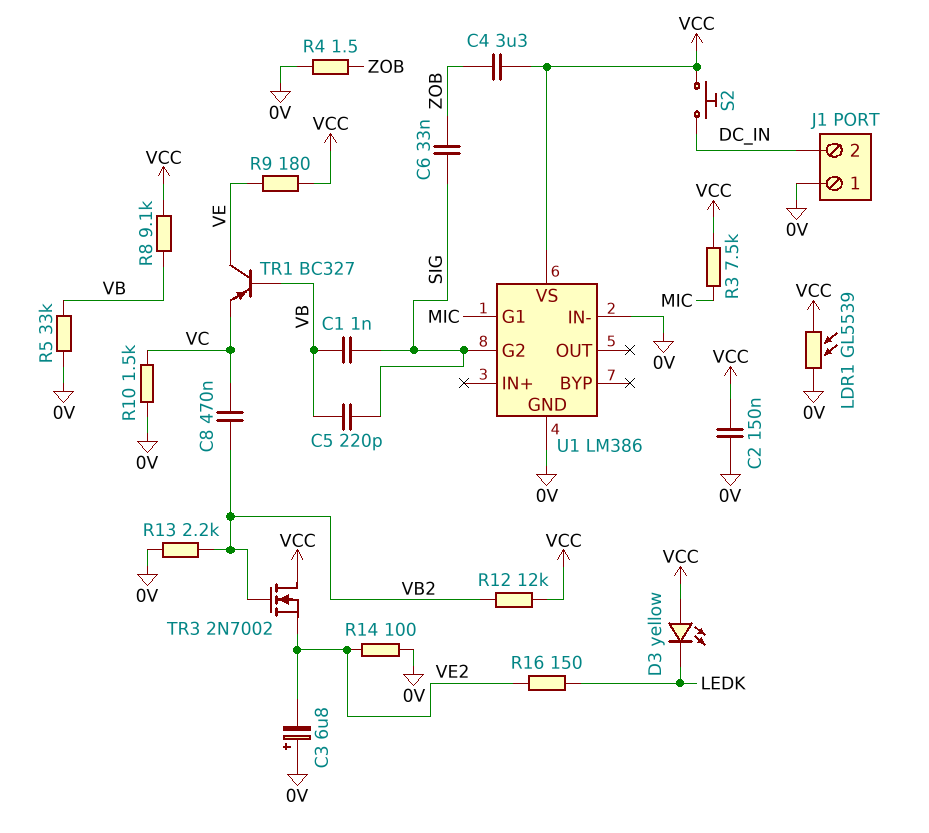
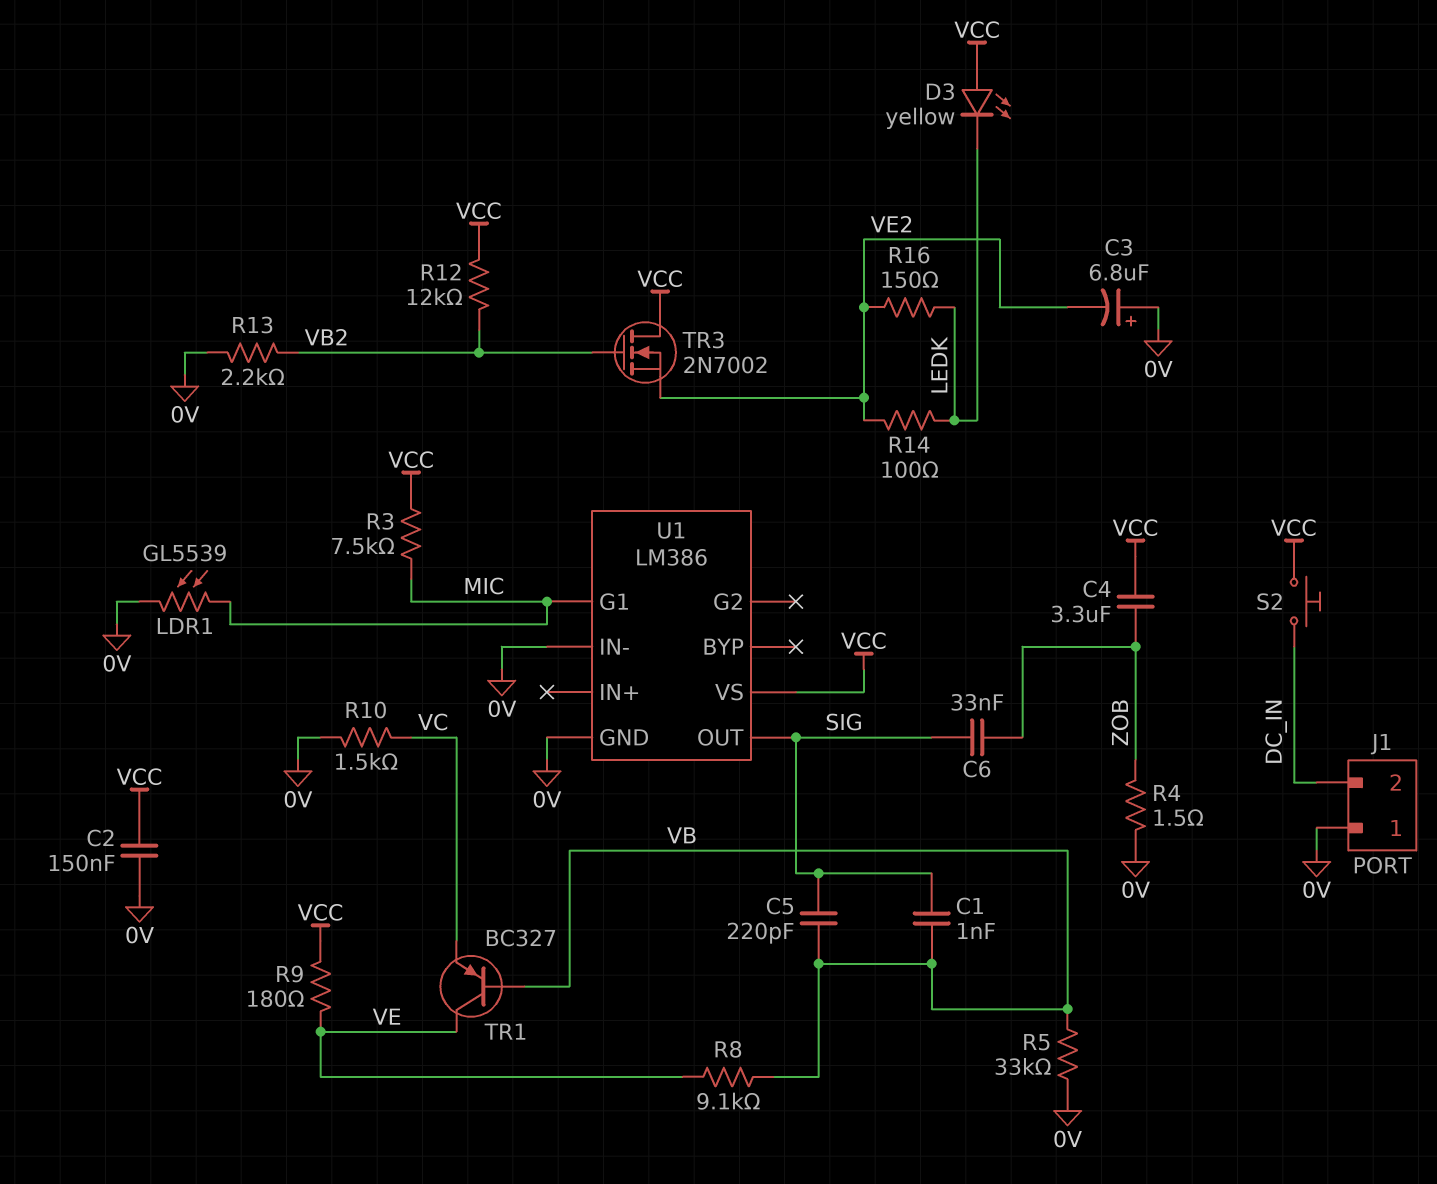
C8: 470nF (VB2, VC) -> none
LDR1: GL5539 (0V, VCC) -> GL5539 (0V, MIC)
R8: 9.1k (VB, VCC) -> 9.1k (VB, VE)
R14: 100 (0V, VE2) -> 100 (LEDK, VE2)
U1 pin G2: SIG -> none
U1 pin OUT: none -> SIG

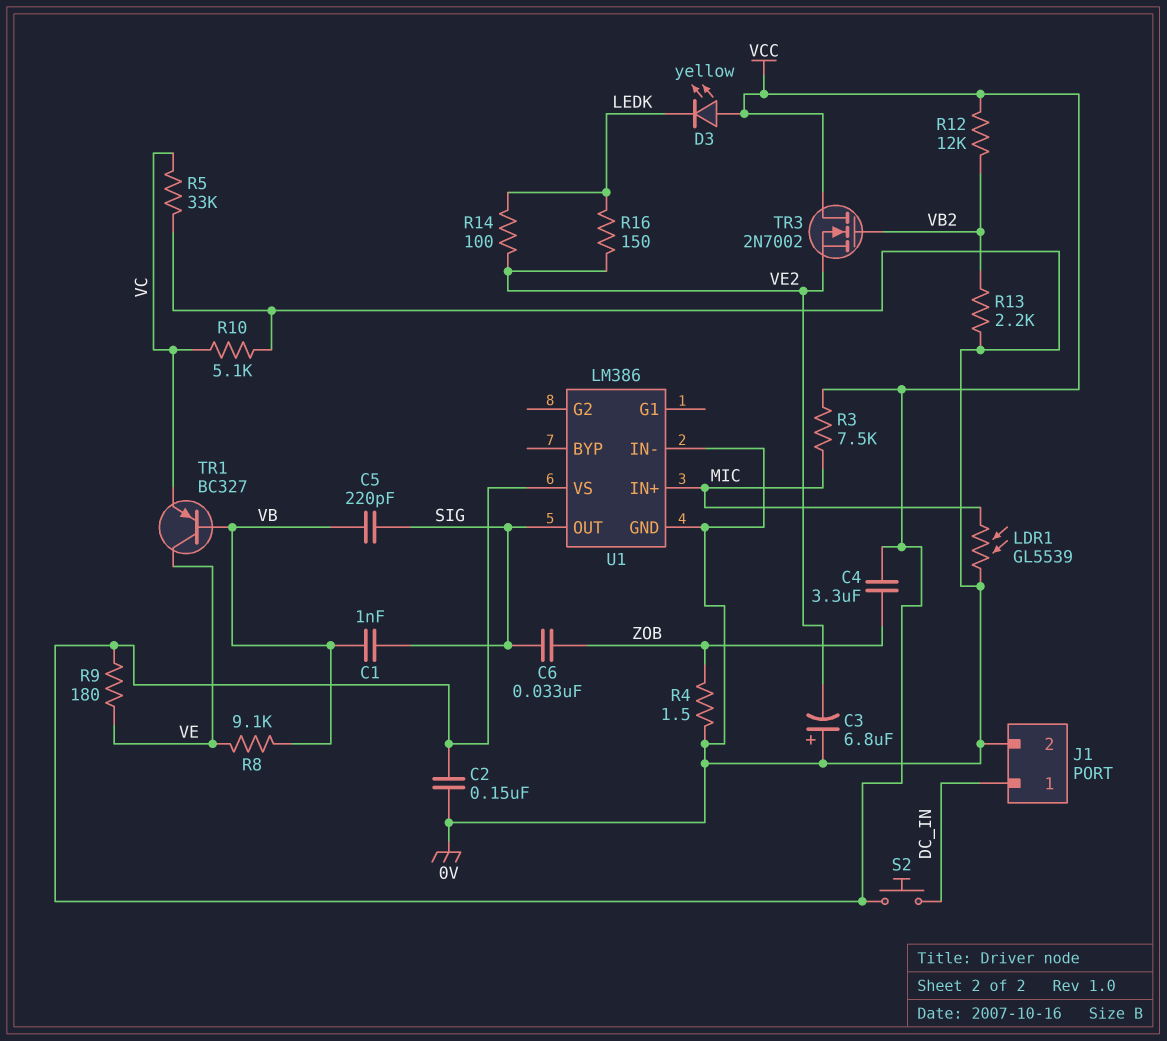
J1 pin 1: 0V -> DC_IN
J1 pin 2: DC_IN -> 0V
R5: 33k (0V, VB) -> 33k (0V, VC)
R10: 1.5k (0V, VC) -> 5.1k (0V, VC)
U1 pin G1: MIC -> none
U1 pin IN+: none -> MIC

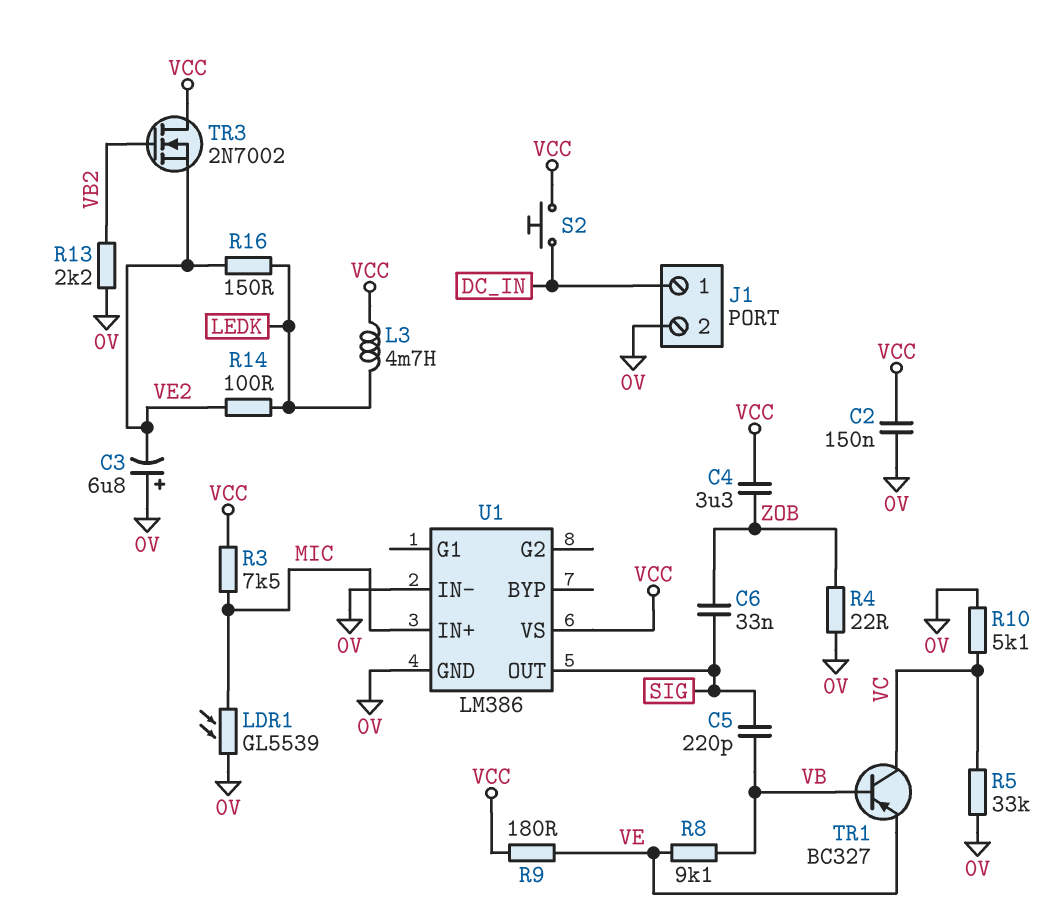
C1: 1nF (SIG, VB) -> none
D3: LED yellow (A VCC, K LEDK) -> none
L3: none -> 4.7mH (LEDK, VCC)
R4: 1.5 (0V, ZOB) -> 22 (0V, ZOB)
R12: 12k (VB2, VCC) -> none
TR1: PNP BC327 (B VB, C VE, E VC) -> PNP BC327 (B VB, C VC, E VE)

